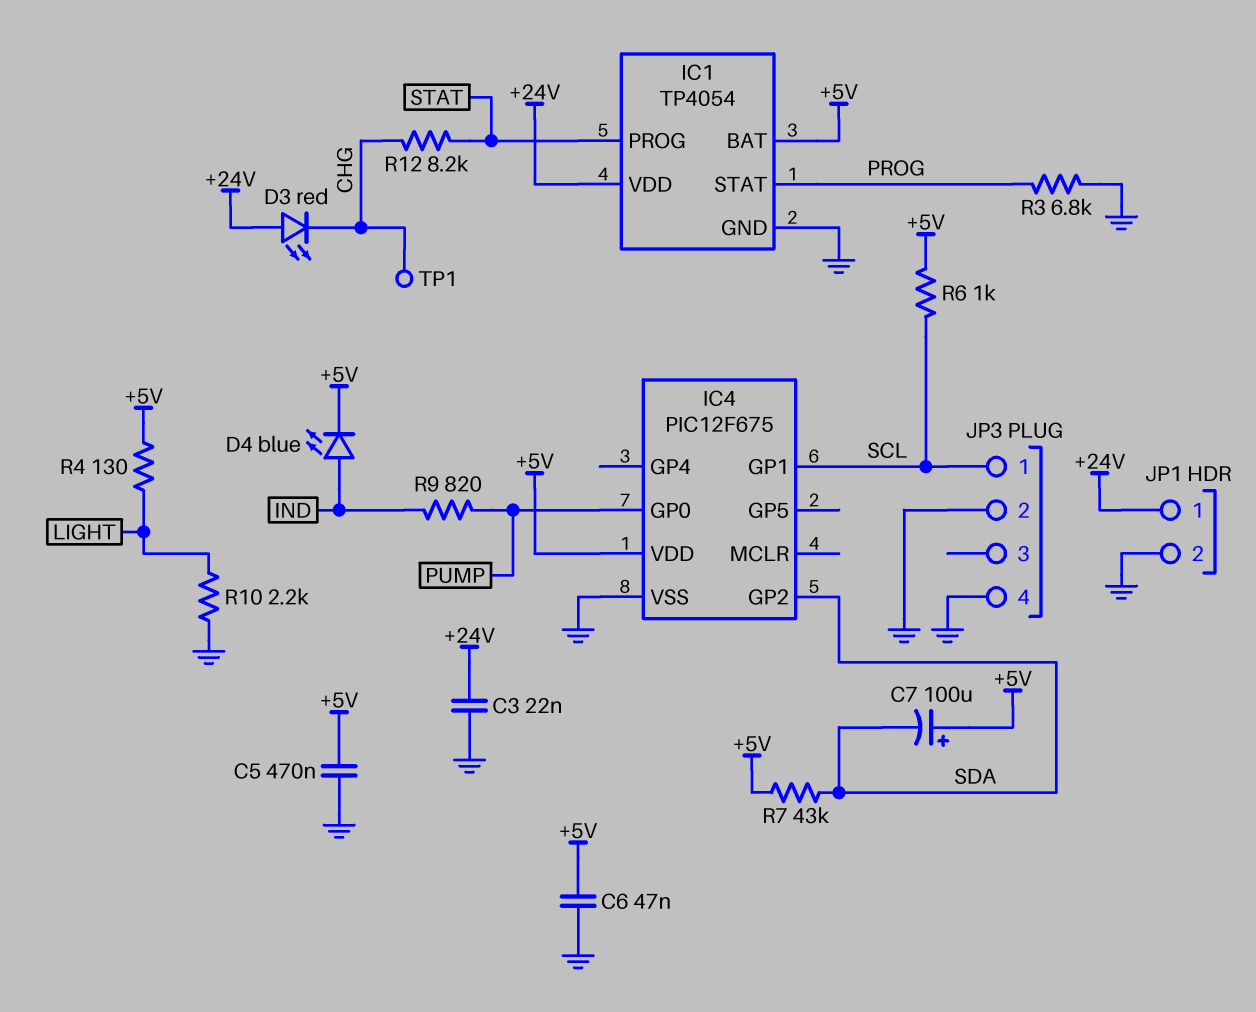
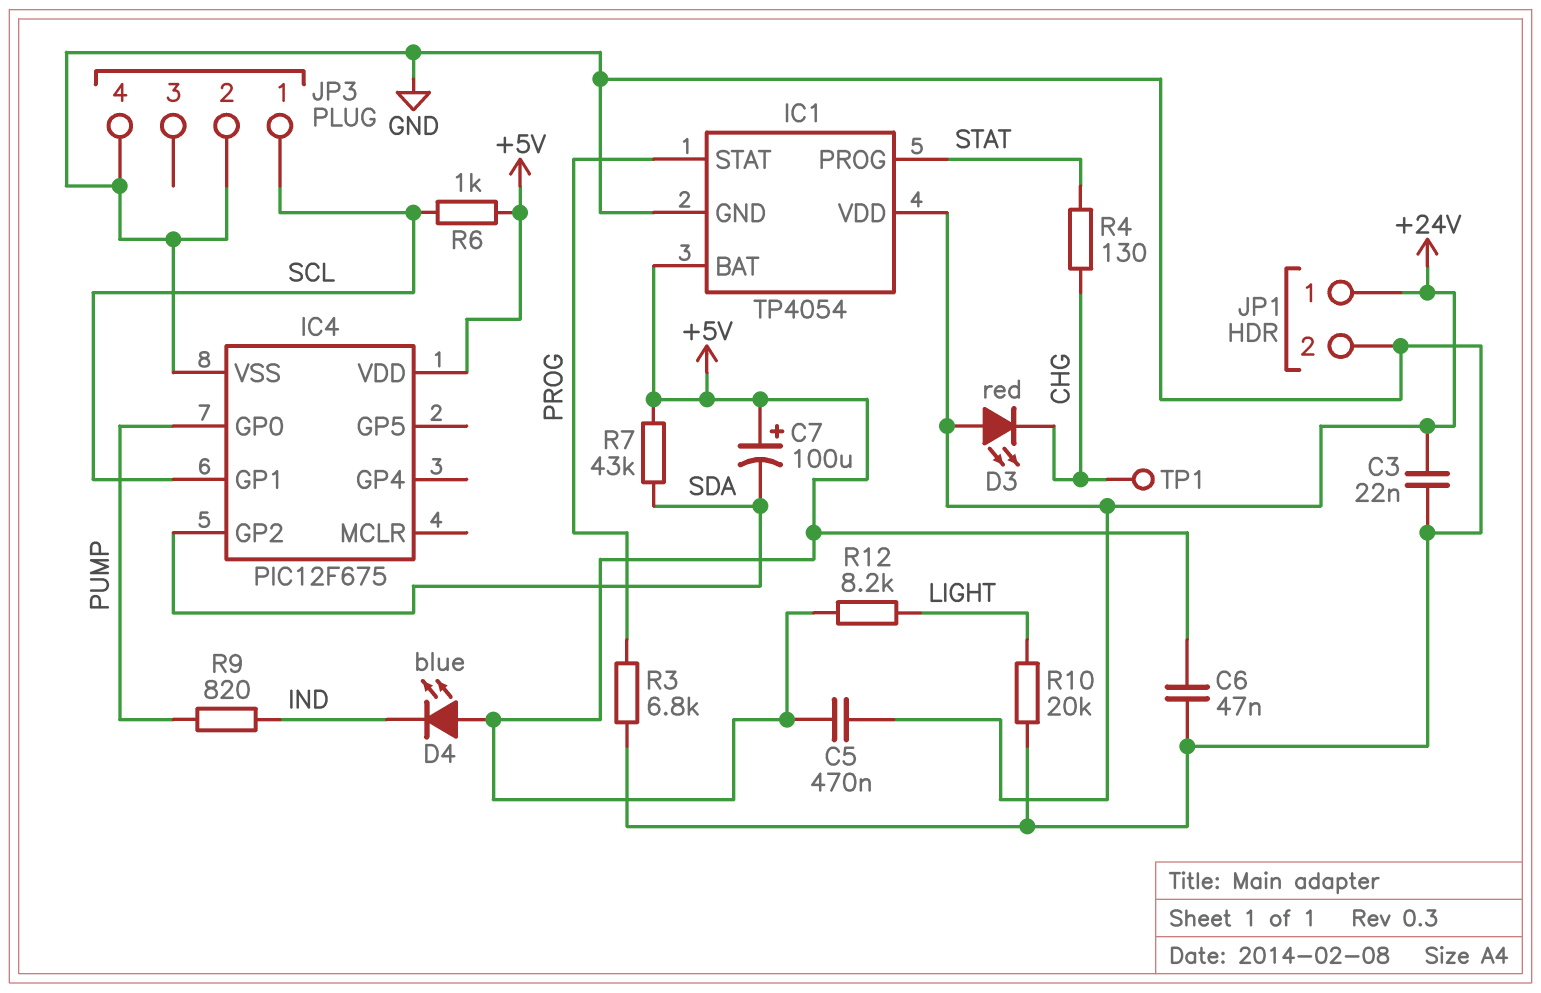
C5: 470nF (+5V, GND) -> 470nF (+5V, +24V)
D4: LED blue (A IND, K +5V) -> LED blue (A +5V, K IND)
R4: 130 (+5V, LIGHT) -> 130 (CHG, STAT)
R10: 2.2k (GND, LIGHT) -> 20k (GND, LIGHT)
R12: 8.2k (CHG, STAT) -> 8.2k (+5V, LIGHT)

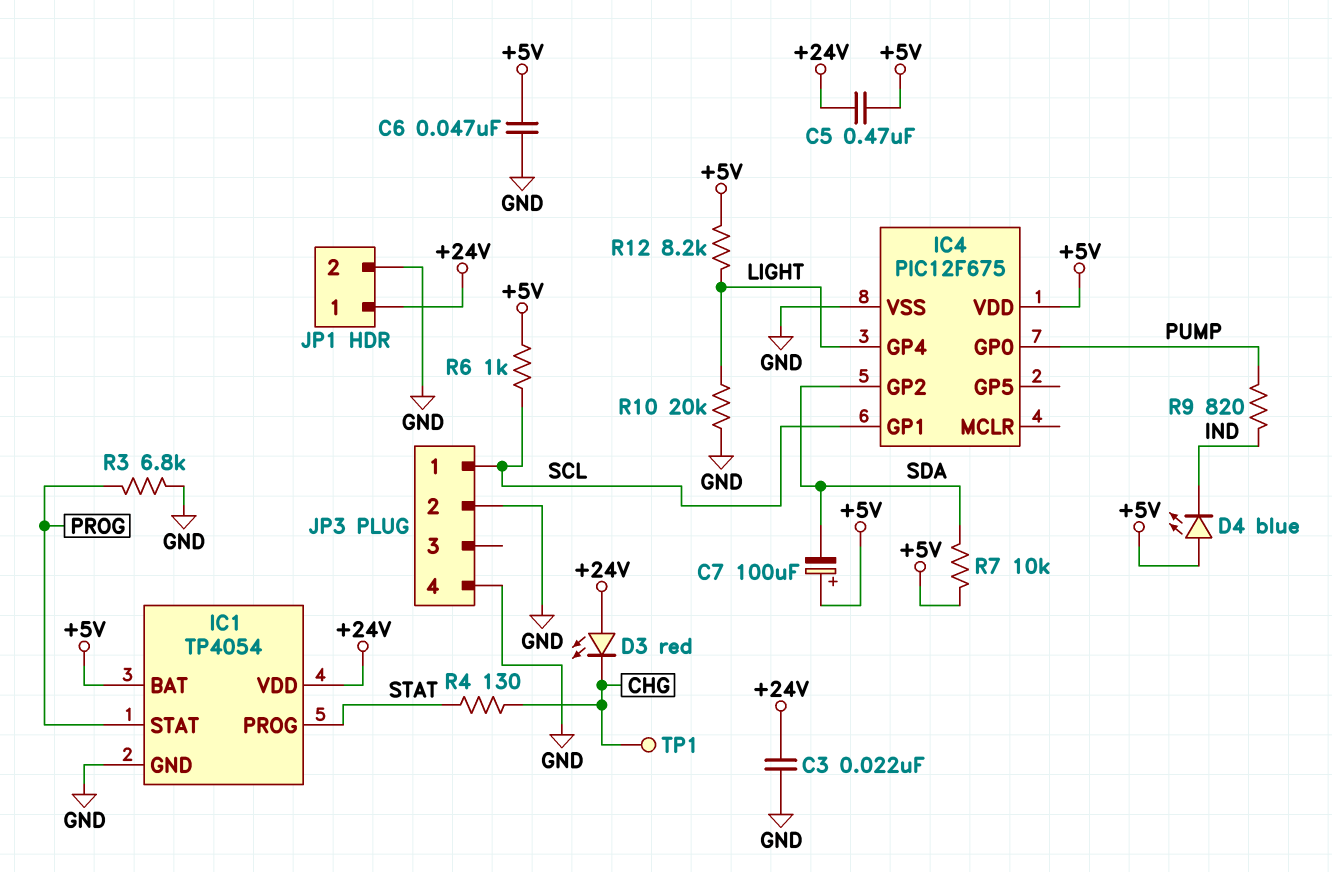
IC4 pin GP4: none -> LIGHT
R7: 43k (+5V, SDA) -> 10k (+5V, SDA)

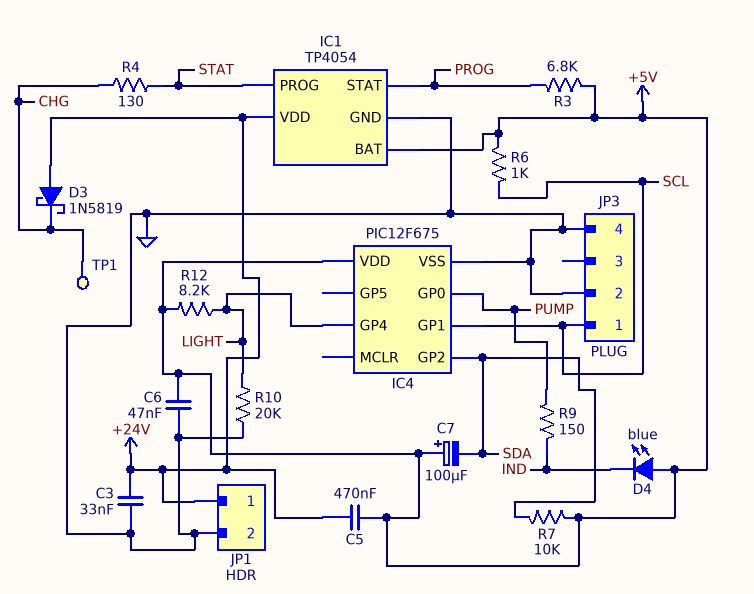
C3: 22nF (+24V, GND) -> 33nF (+24V, GND)
D3: LED red (A +24V, K CHG) -> schottky 1N5819 (A +24V, K CHG)
R3: 6.8k (GND, PROG) -> 6.8k (+5V, PROG)
R9: 820 (IND, PUMP) -> 150 (IND, PUMP)

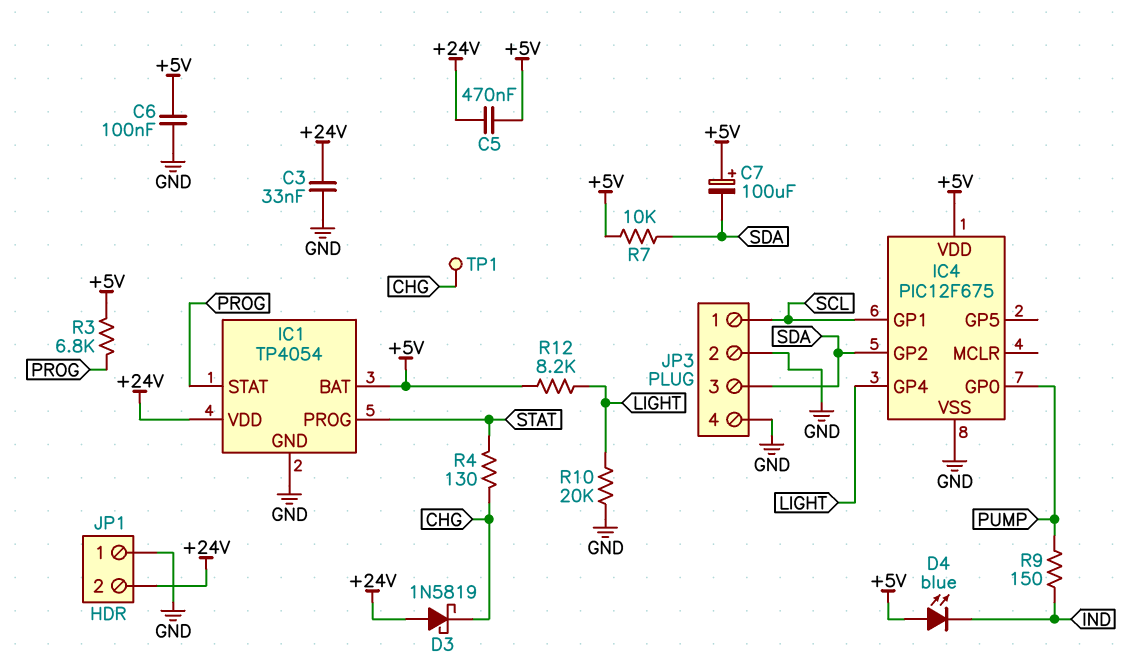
C6: 47nF (+5V, GND) -> 100nF (+5V, GND)
JP1 pin 1: +24V -> GND
JP1 pin 2: GND -> +24V
JP3 pin 3: none -> SDA
R6: 1k (+5V, SCL) -> none

